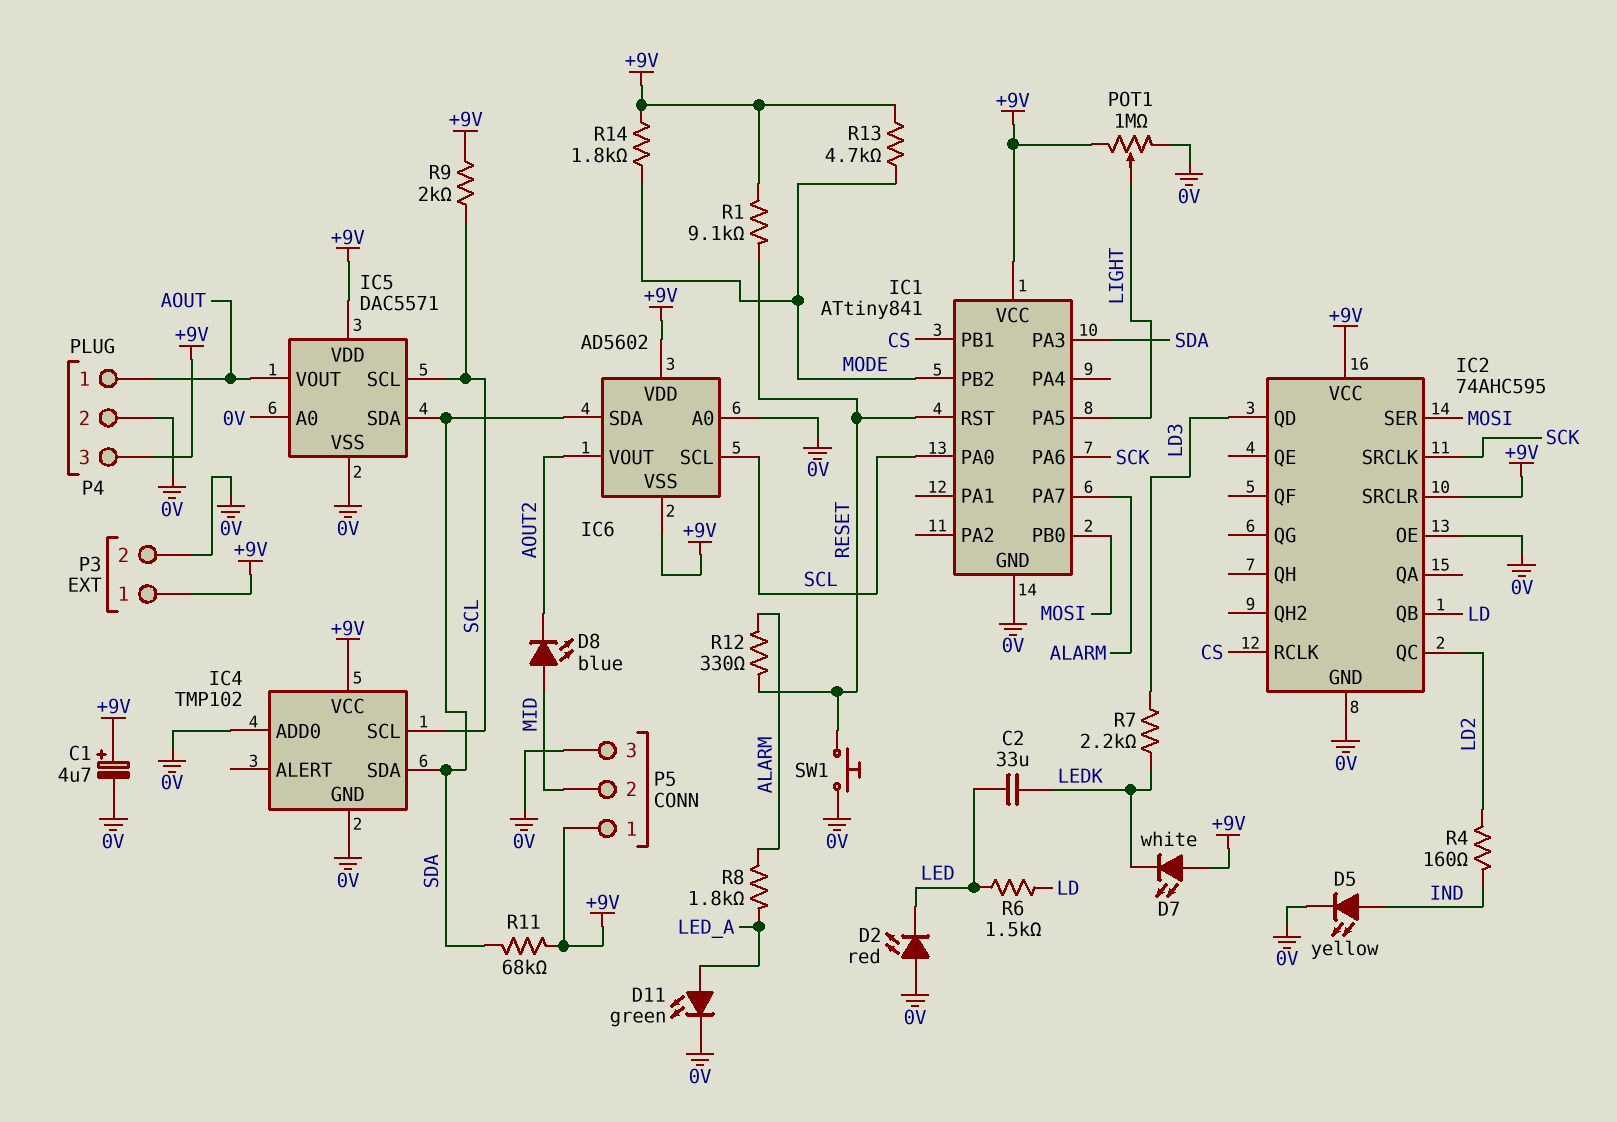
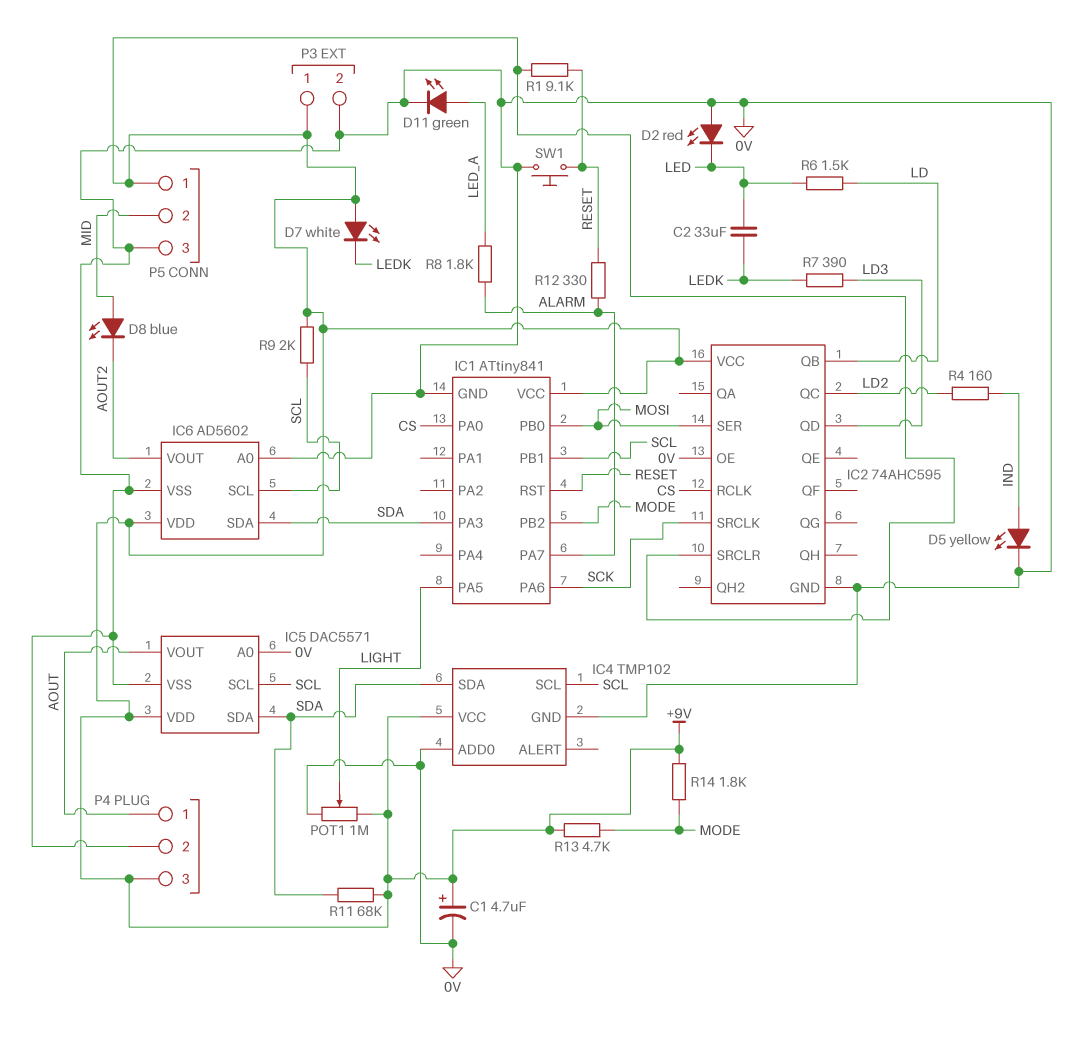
IC1 pin PA0: SCL -> CS
IC1 pin PB1: CS -> SCL
IC6 pin VSS: +9V -> 0V
R7: 2.2k (LD3, LEDK) -> 390 (LD3, LEDK)

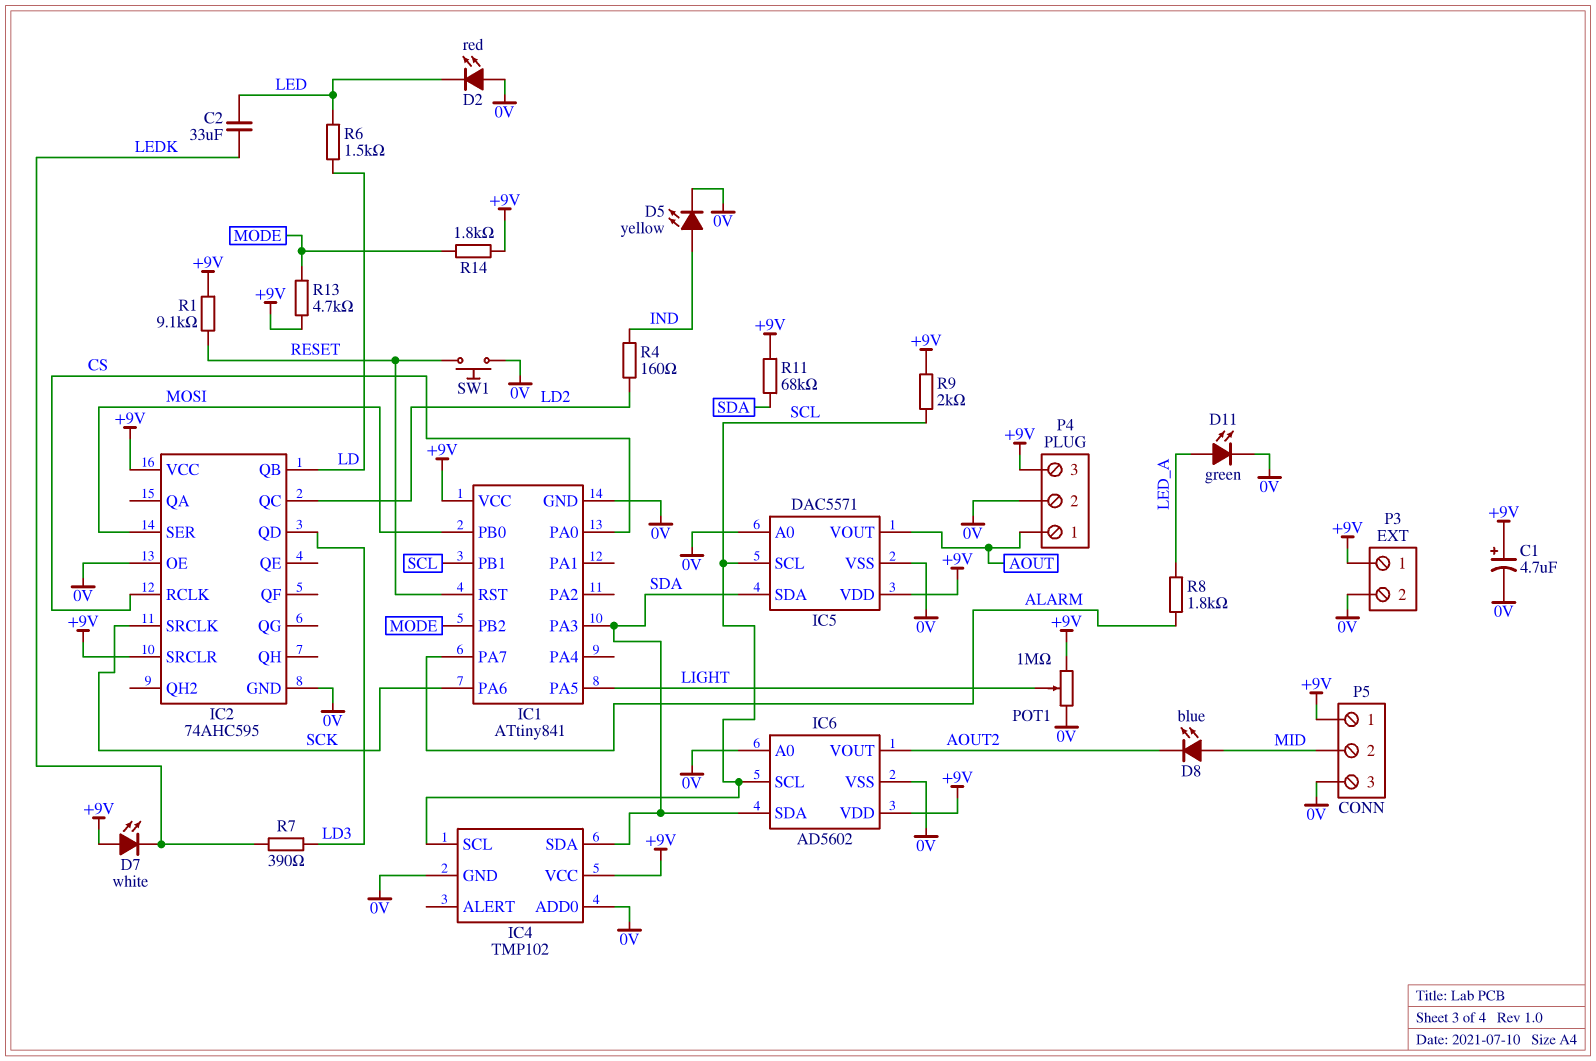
R12: 330 (ALARM, RESET) -> none

